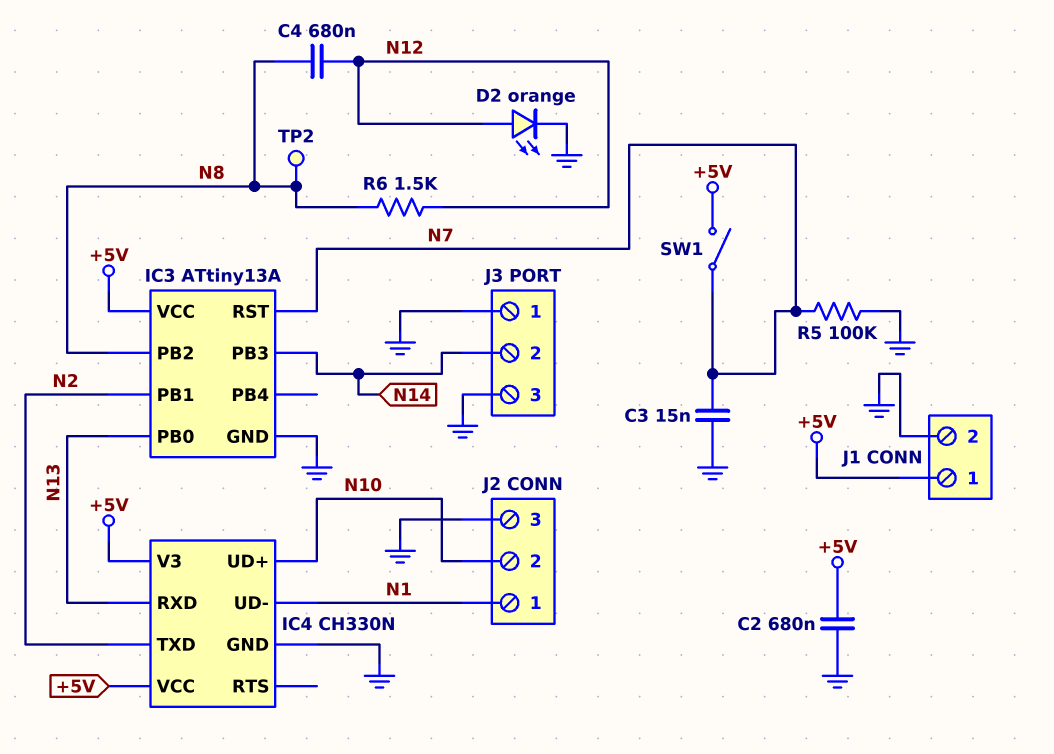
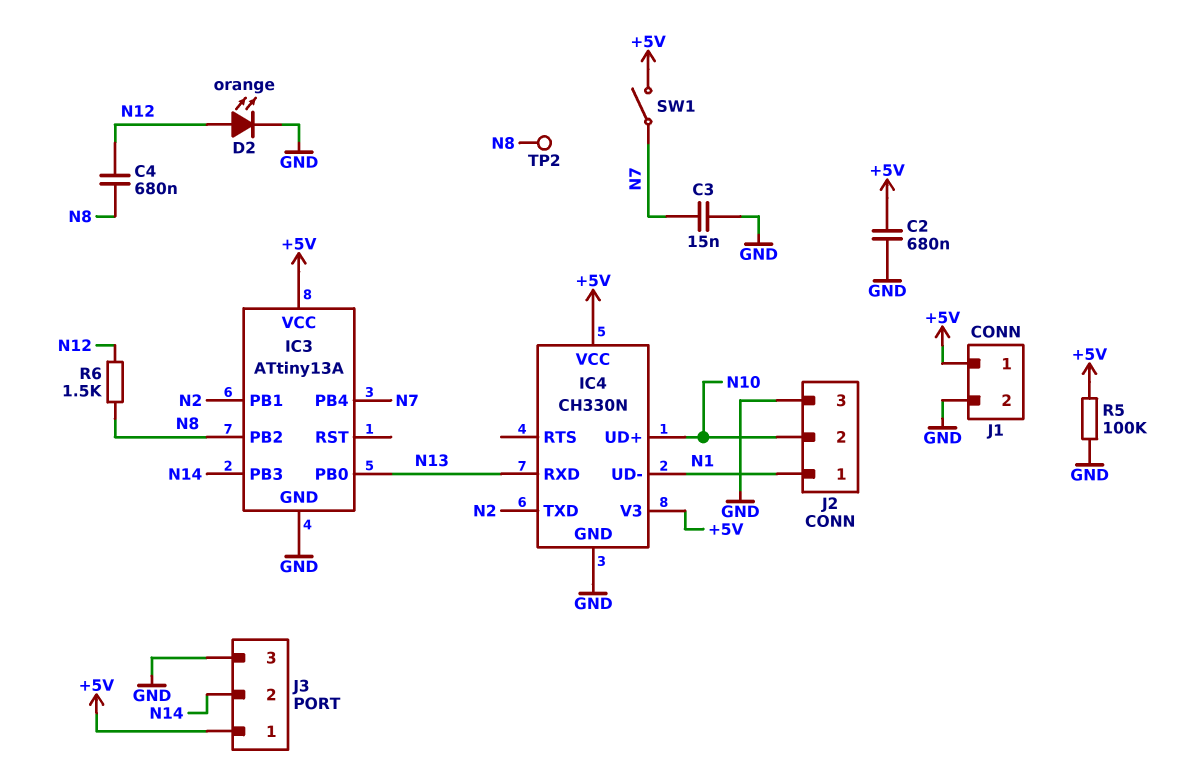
IC3 pin PB4: none -> N7
IC3 pin RST: N7 -> none
J3 pin 1: GND -> +5V
R5: 100k (GND, N7) -> 100k (+5V, GND)

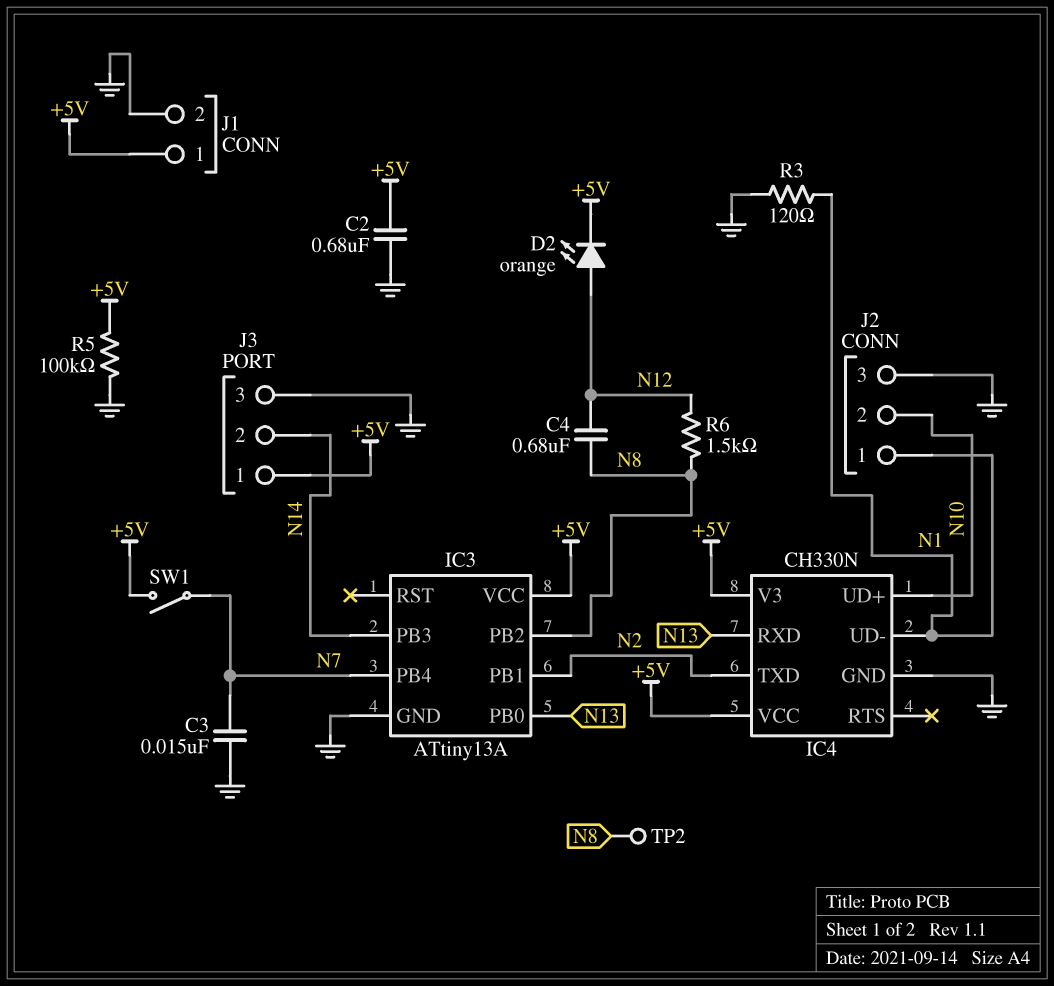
D2: LED orange (A N12, K GND) -> LED orange (A N12, K +5V)
R3: none -> 120 (GND, N1)

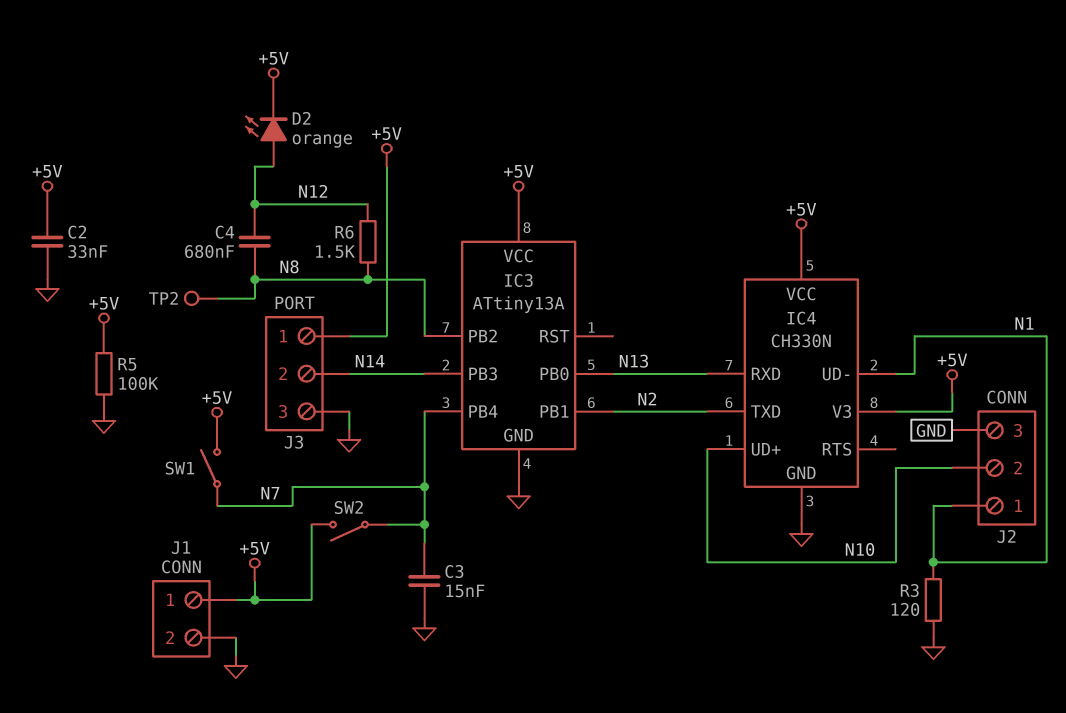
C2: 680nF (+5V, GND) -> 33nF (+5V, GND)
SW2: none -> switch (+5V, N7)

